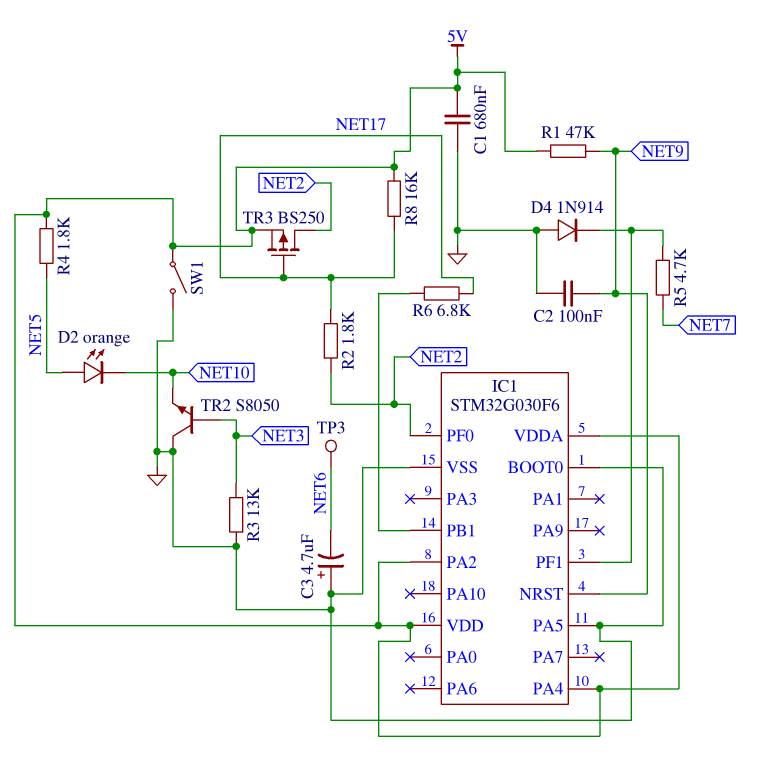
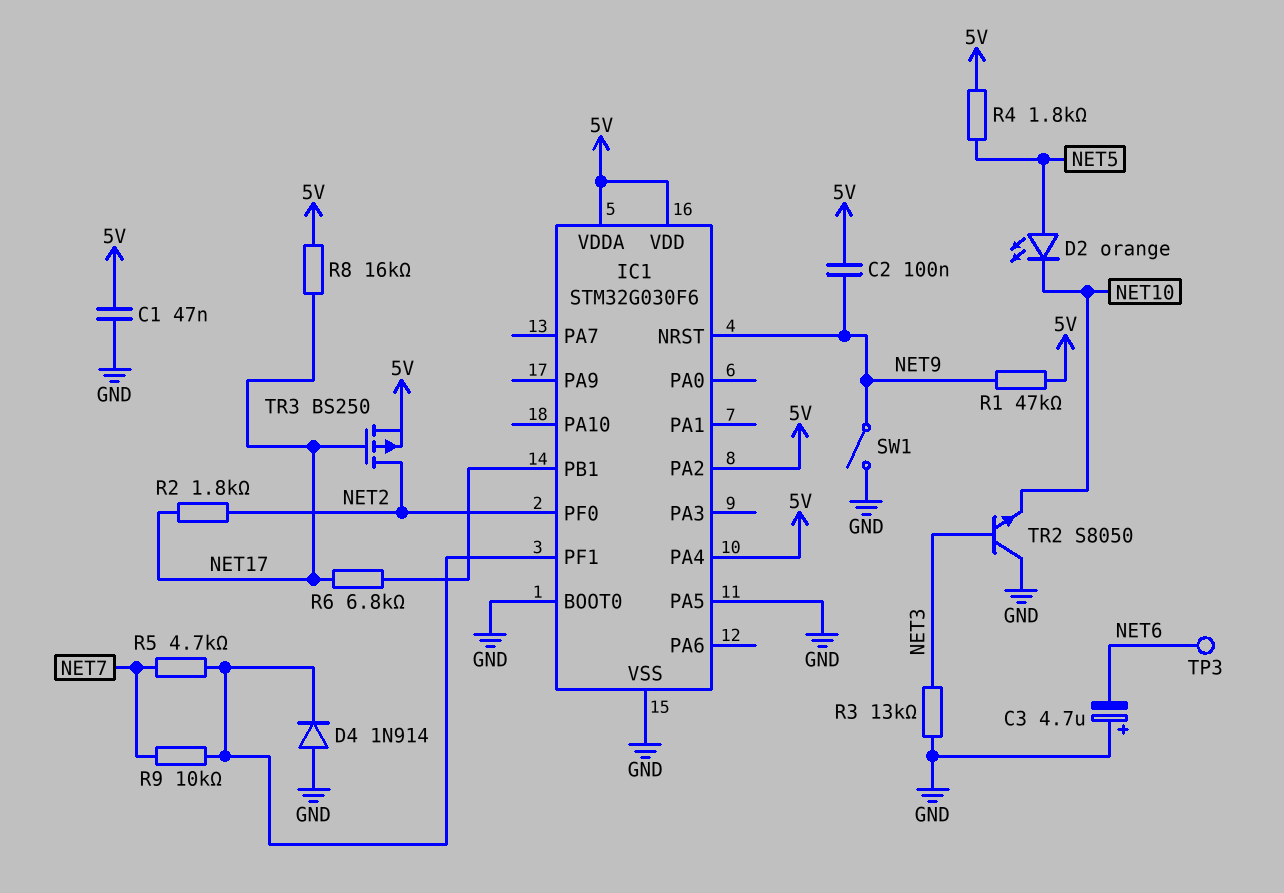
C1: 680nF (5V, GND) -> 47nF (5V, GND)
C2: 100nF (GND, NET9) -> 100nF (5V, NET9)
R9: none -> 10k (IC1/PF1, NET7)
SW1: switch (5V, GND) -> switch (GND, NET9)

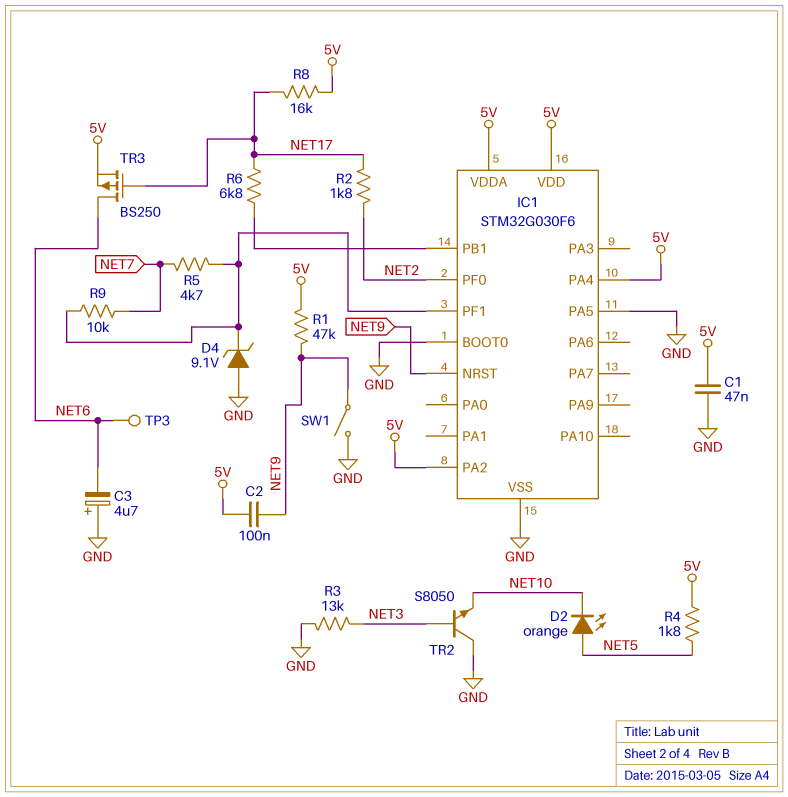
D4: diode 1N914 (A GND, K IC1/PF1) -> zener 9.1V (A GND, K IC1/PF1)
TR3: PMOS BS250 (G NET17, D NET2, S 5V) -> PMOS BS250 (G NET17, D NET6, S 5V)

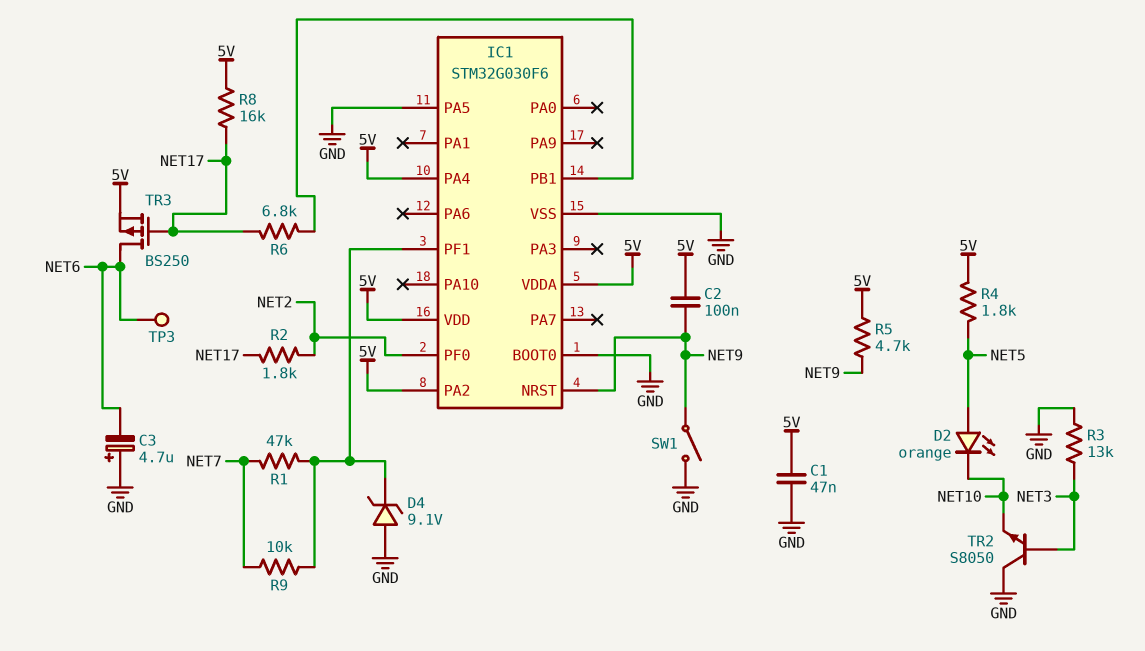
R1: 47k (5V, NET9) -> 47k (IC1/PF1, NET7)
R5: 4.7k (IC1/PF1, NET7) -> 4.7k (5V, NET9)

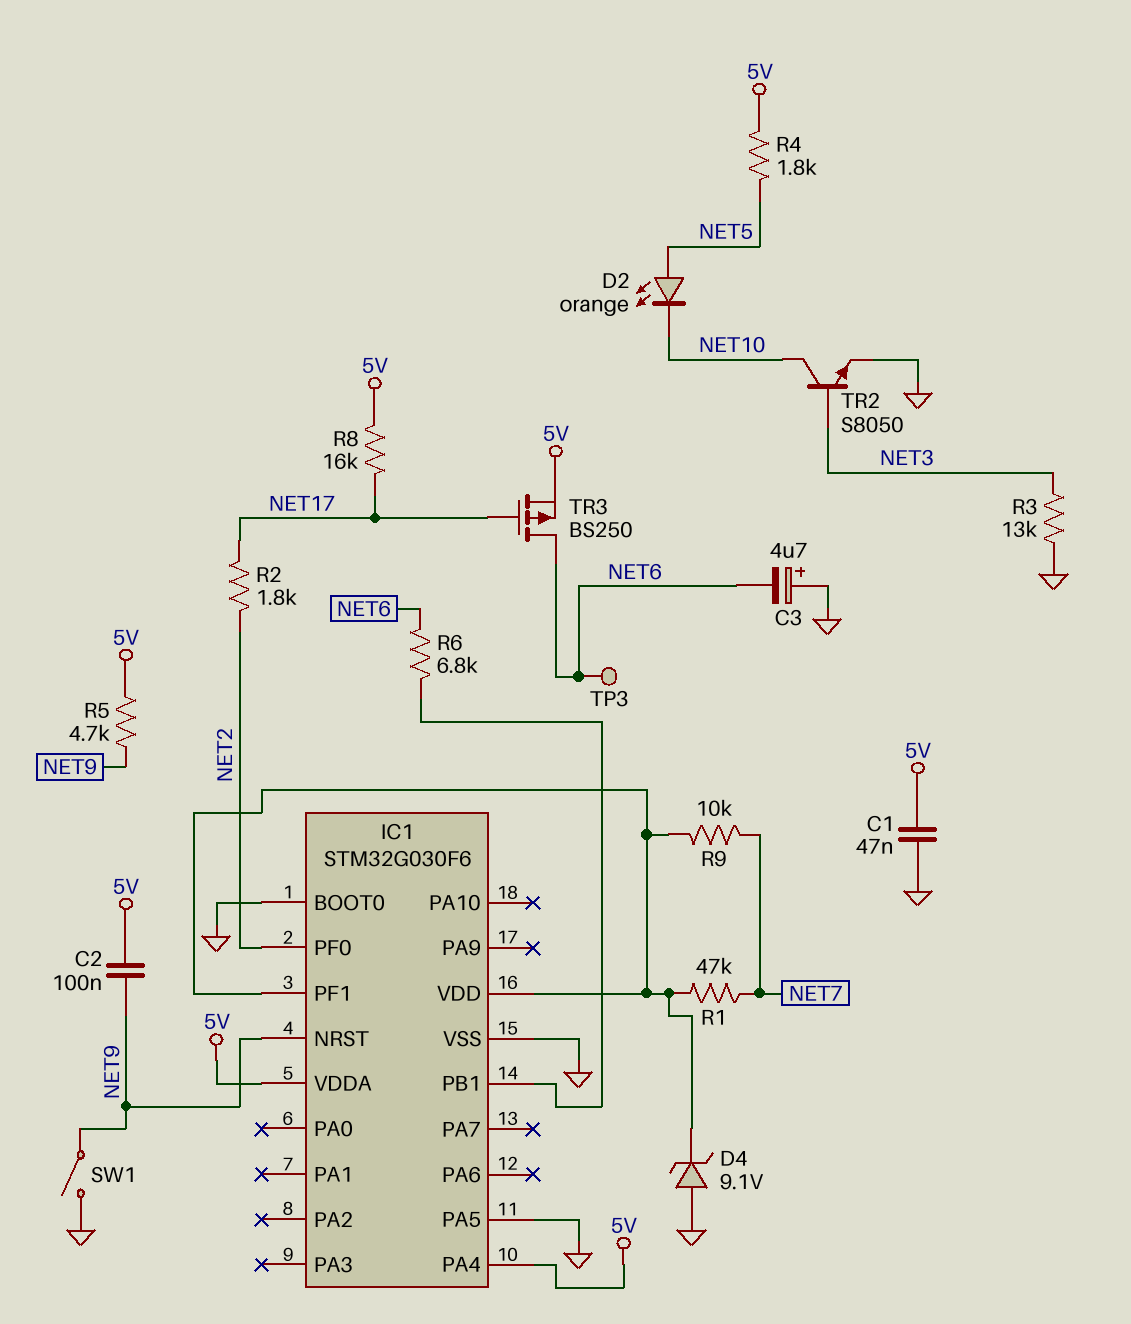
IC1 pin PA2: 5V -> none
IC1 pin VDD: 5V -> IC1/PF1
R6: 6.8k (IC1/PB1, NET17) -> 6.8k (IC1/PB1, NET6)
TR2: NPN S8050 (B NET3, C GND, E NET10) -> NPN S8050 (B NET3, C NET10, E GND)

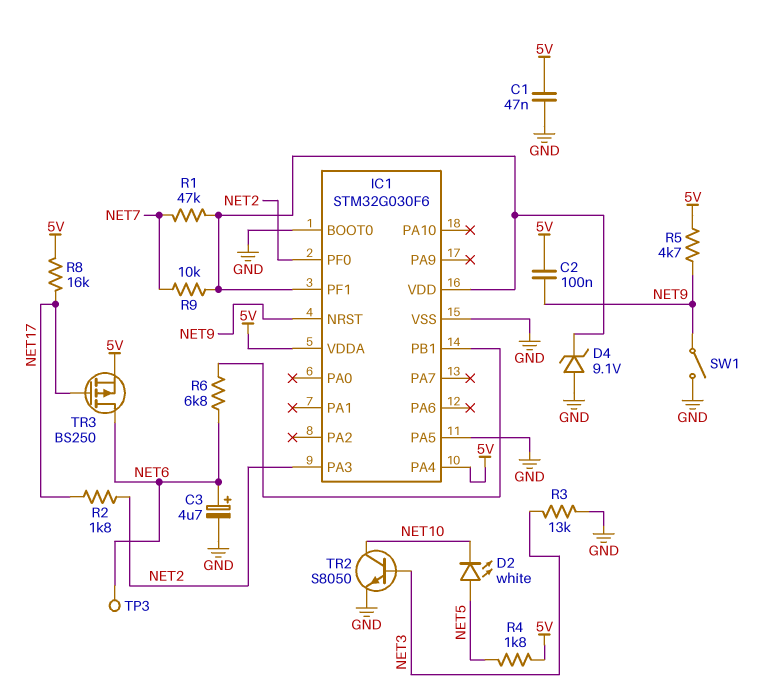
C3: 4.7uF (plus GND, minus NET6) -> 4.7uF (plus NET6, minus GND)
D2: LED orange (A NET5, K NET10) -> LED white (A NET5, K NET10)
IC1 pin PA3: none -> NET2

